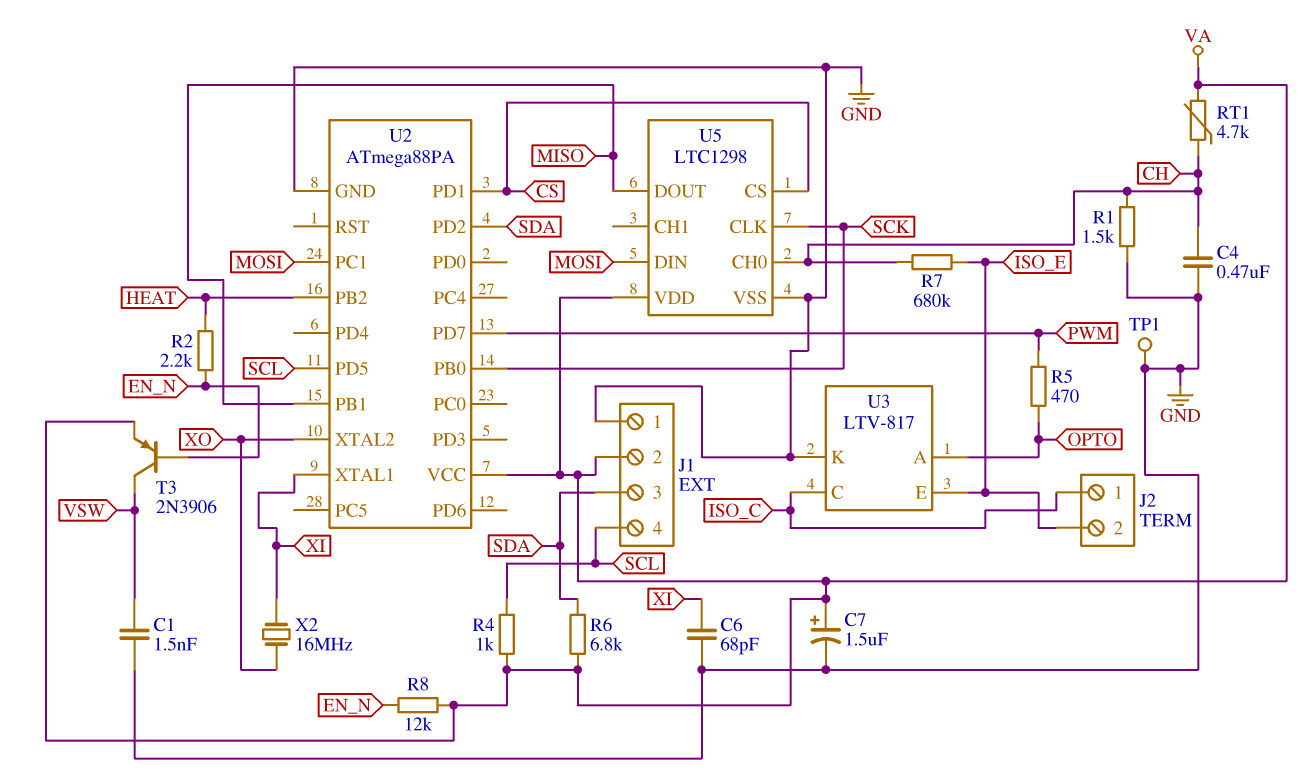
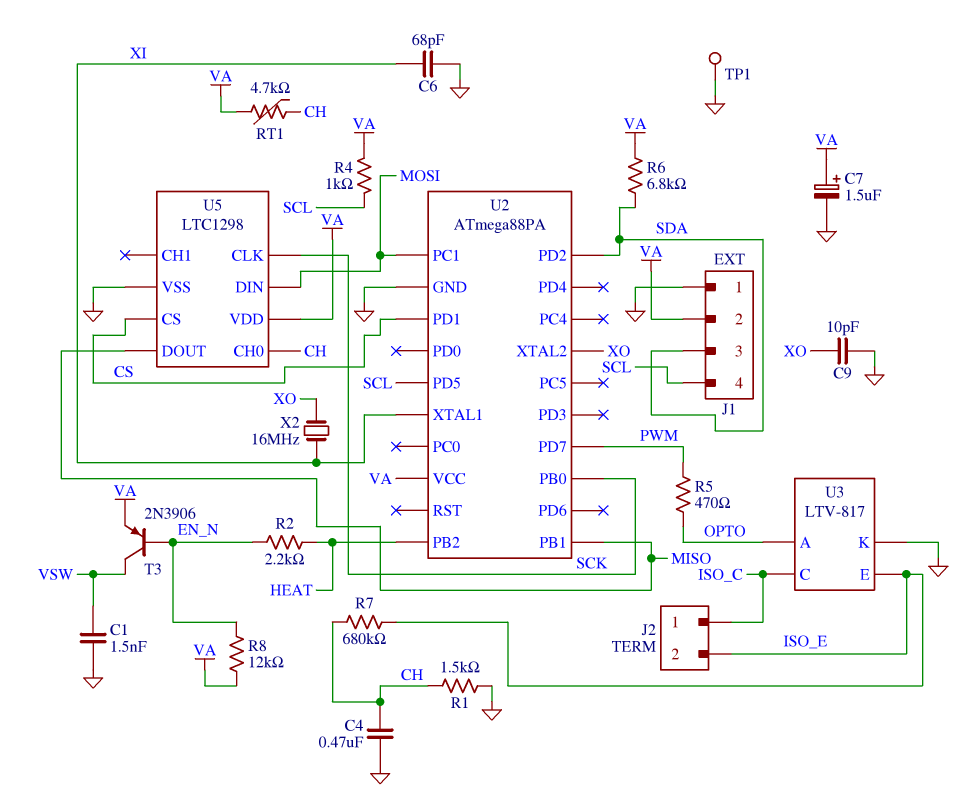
C9: none -> 10pF (GND, XO)

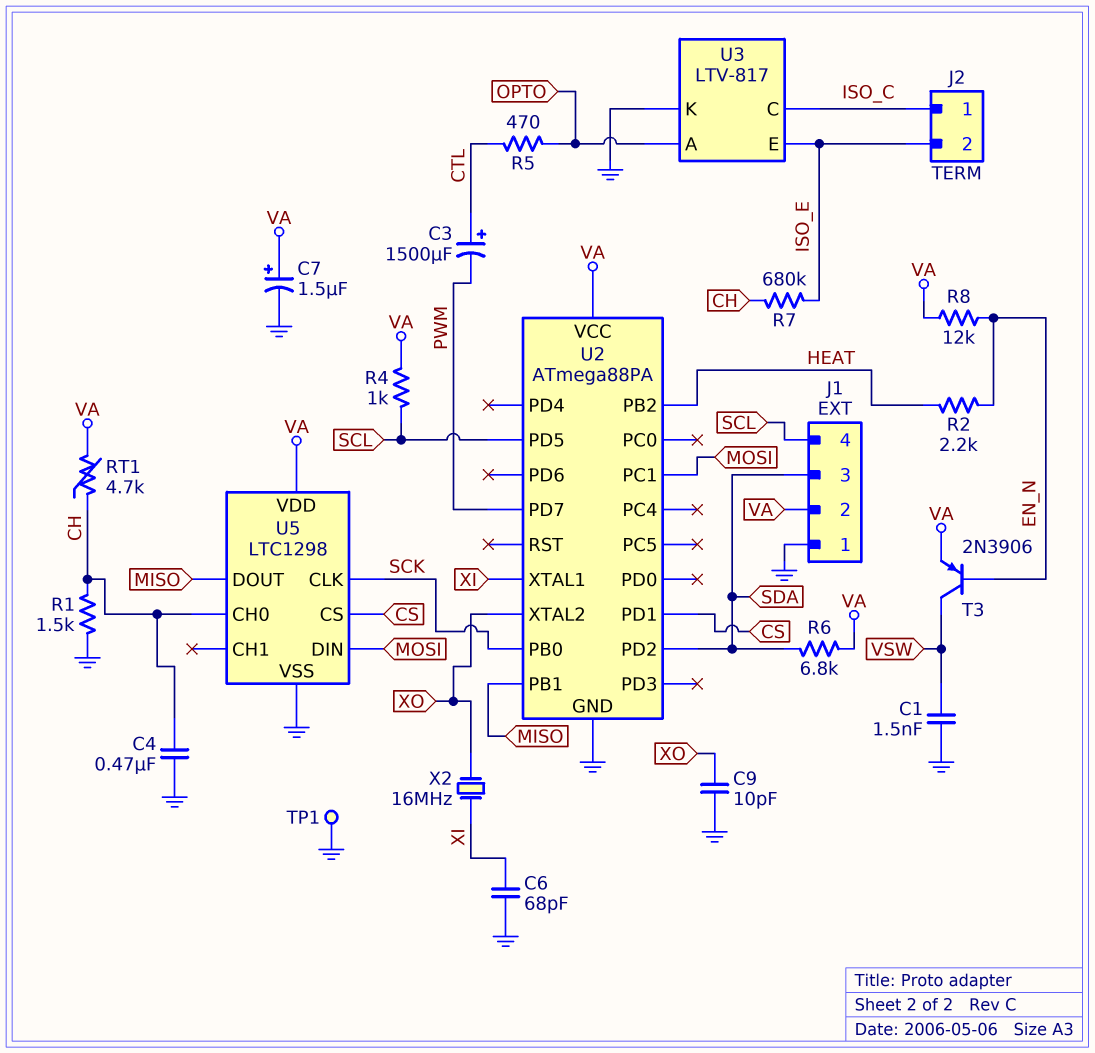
C3: none -> 1500uF (plus CTL, minus PWM)
R5: 470 (OPTO, PWM) -> 470 (CTL, OPTO)

